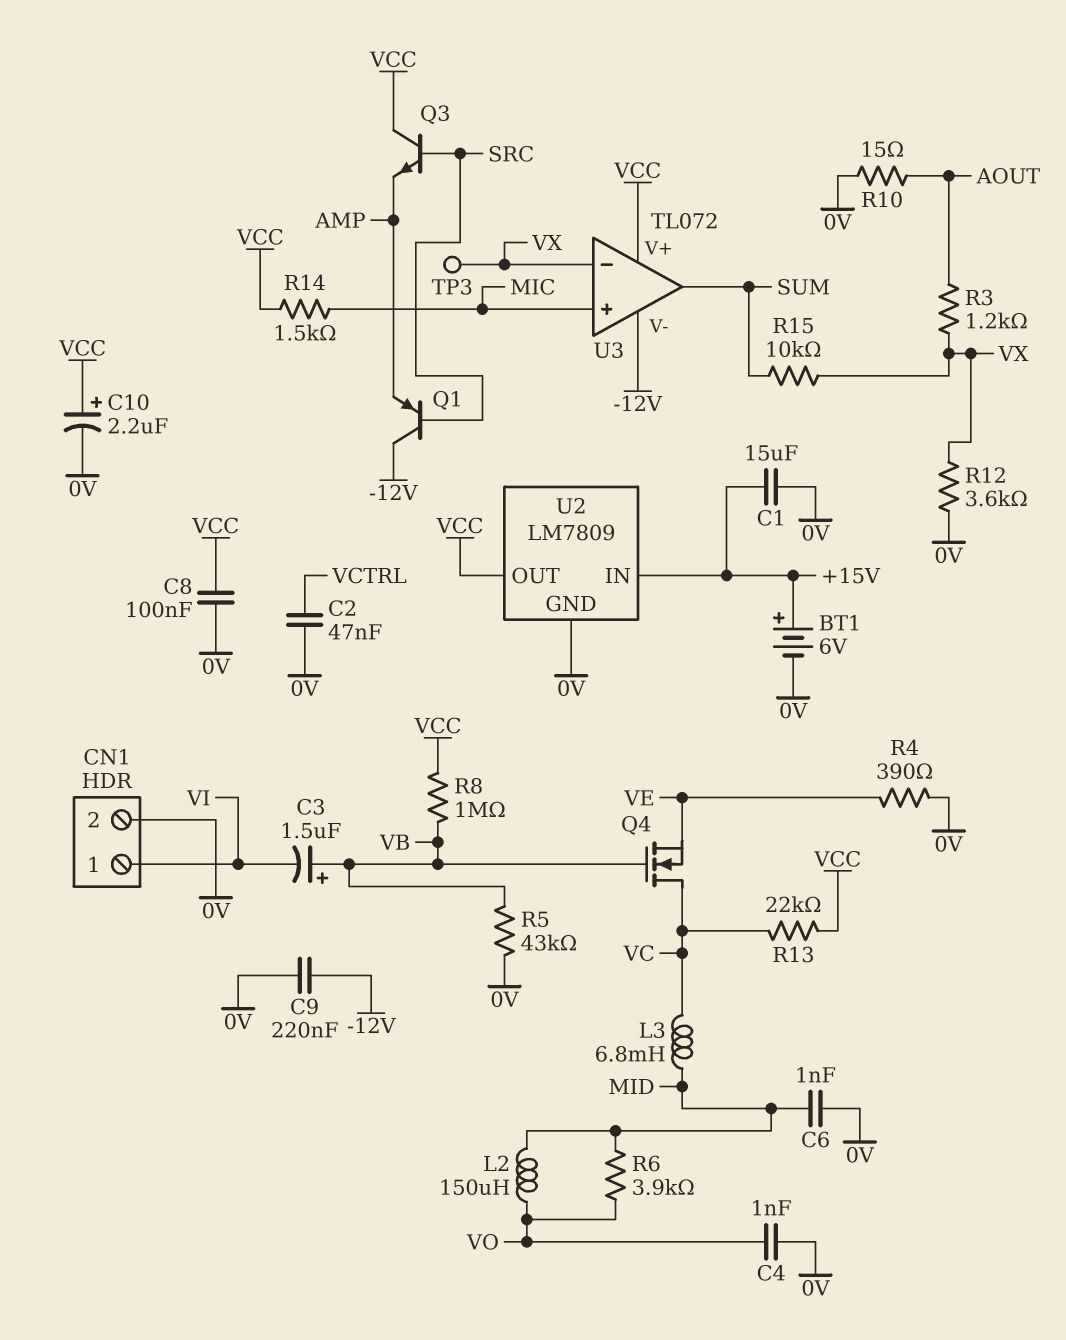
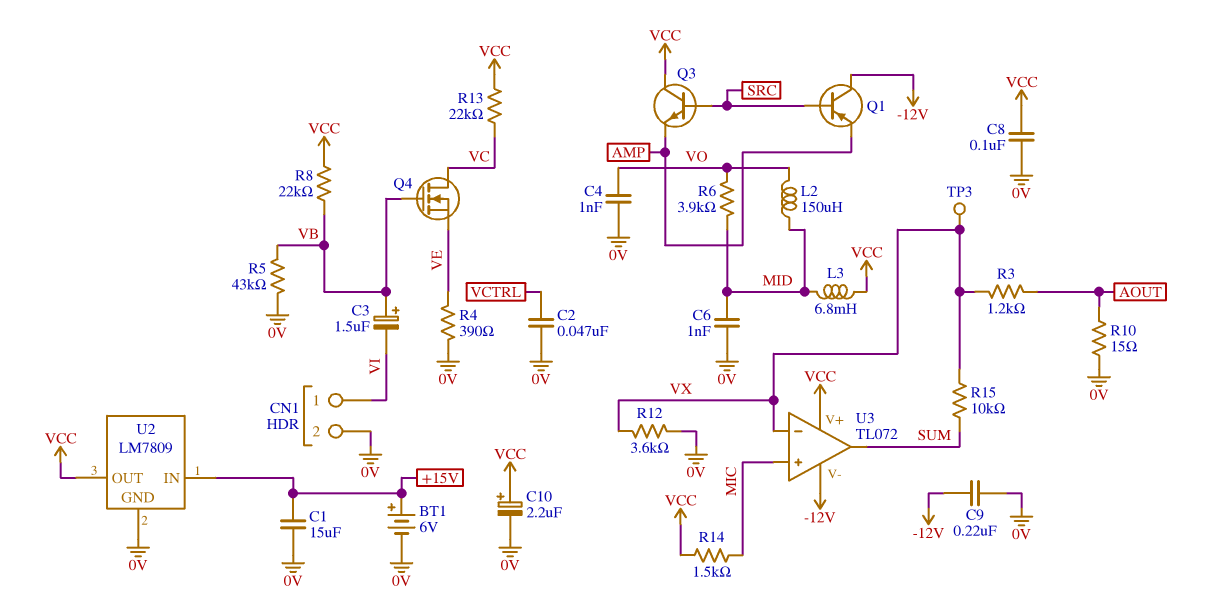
L3: 6.8mH (MID, VC) -> 6.8mH (MID, VCC)
R8: 1M (VB, VCC) -> 22k (VB, VCC)

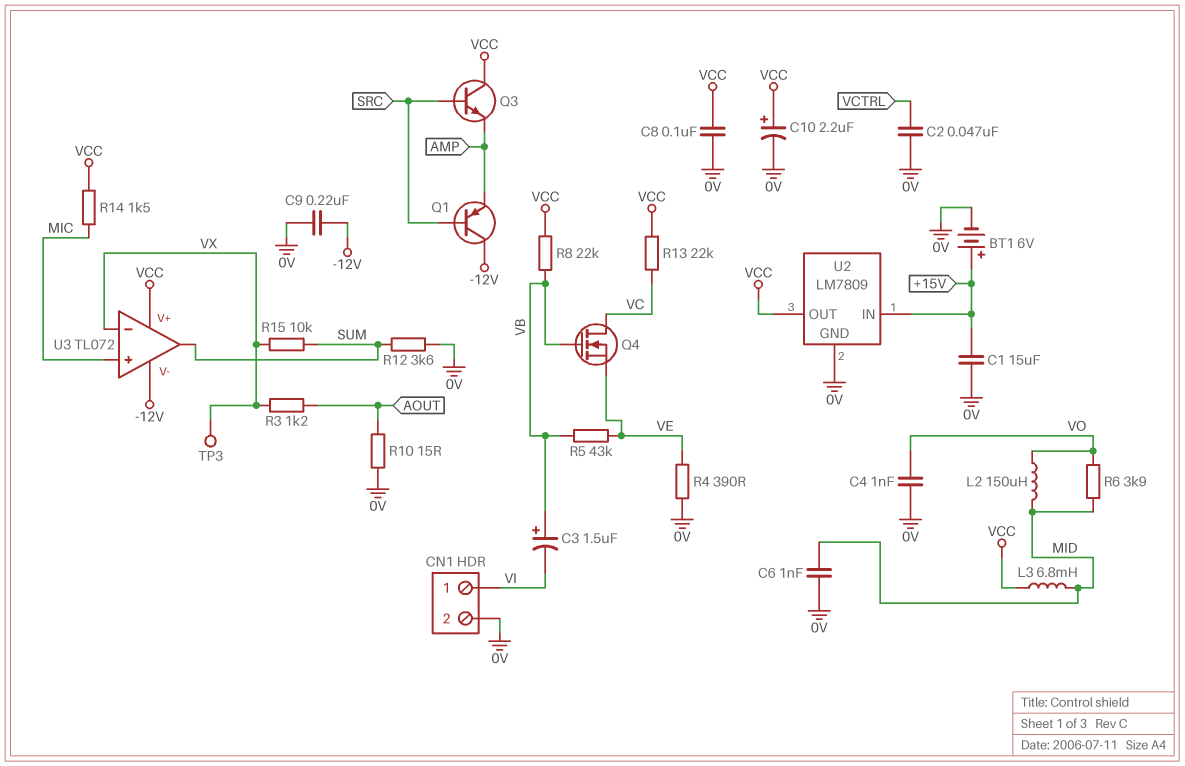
R5: 43k (0V, VB) -> 43k (VB, VE)
R12: 3.6k (0V, VX) -> 3.6k (0V, SUM)

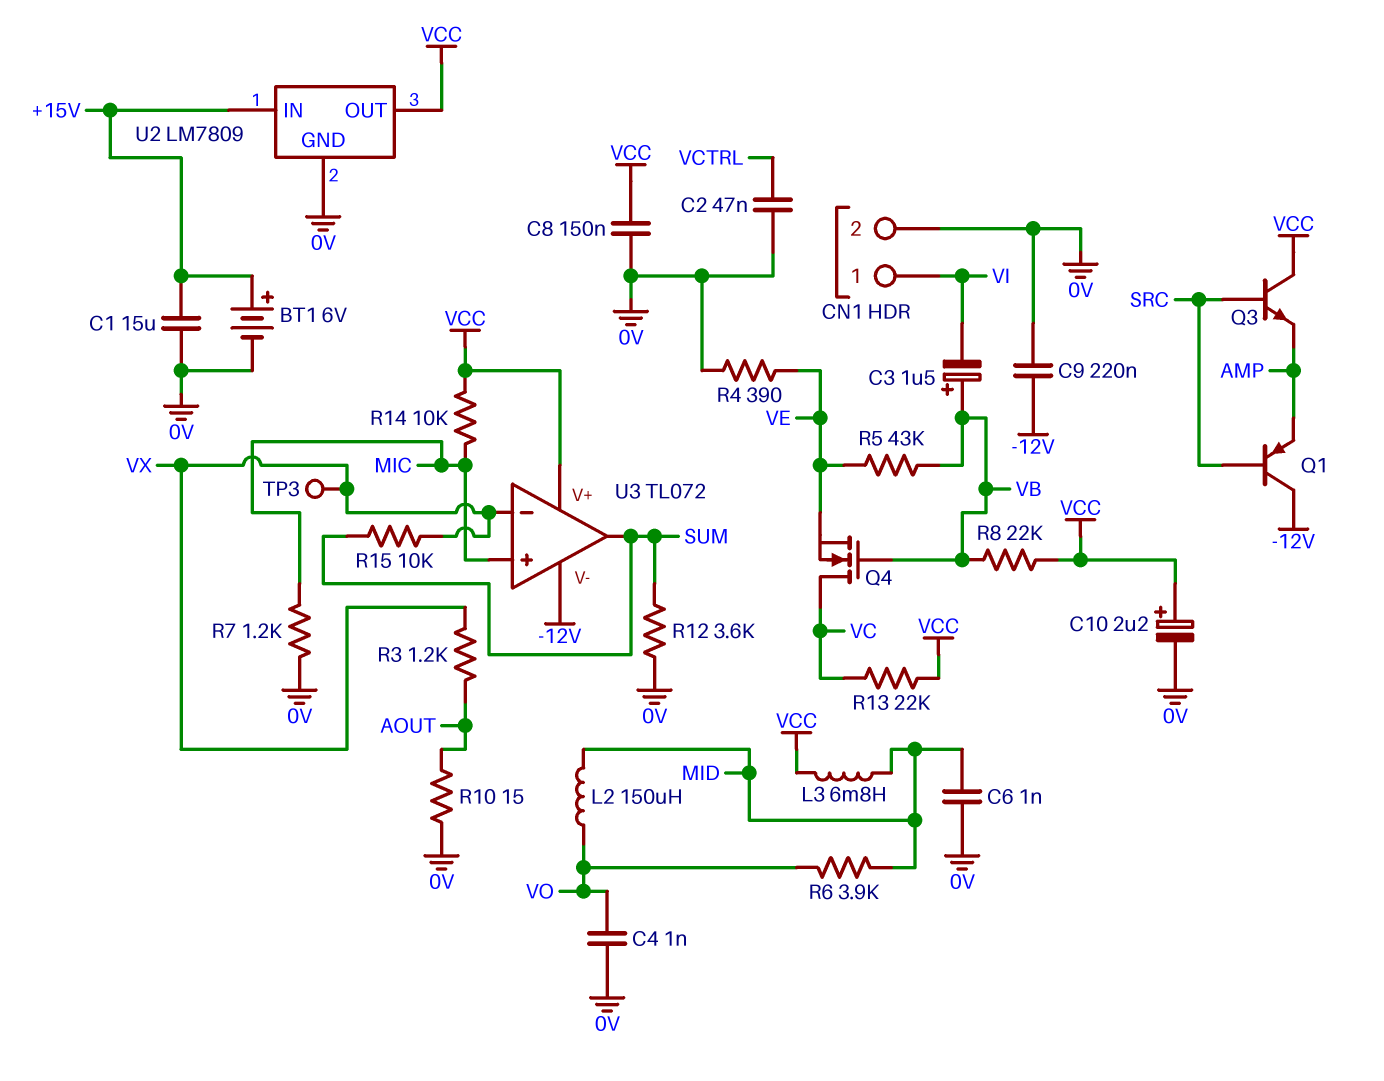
C8: 100nF (0V, VCC) -> 150nF (0V, VCC)
R7: none -> 1.2k (0V, MIC)
R14: 1.5k (MIC, VCC) -> 10k (MIC, VCC)

